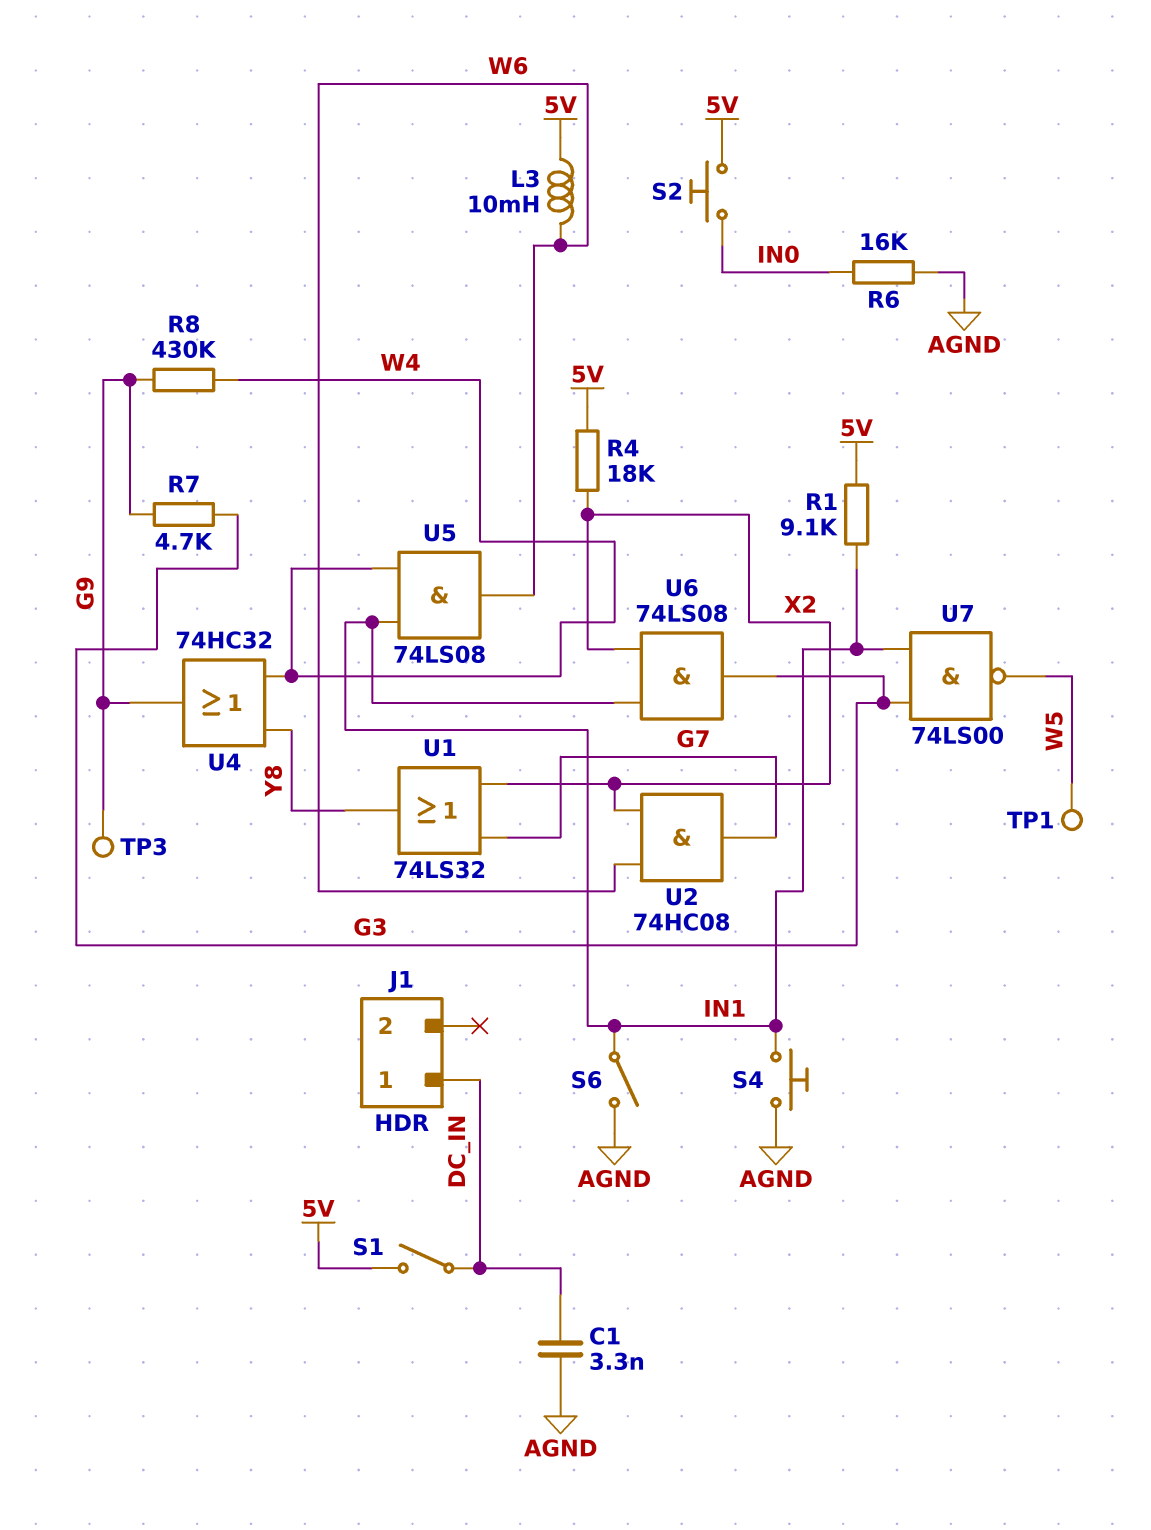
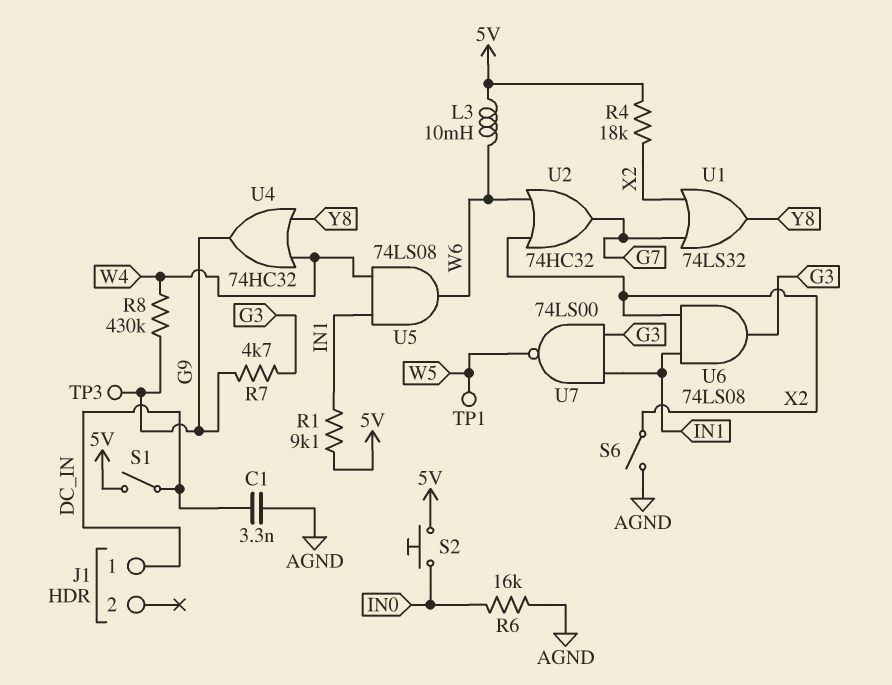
S4: button (AGND, IN1) -> none
S6: switch (AGND, IN1) -> switch (AGND, X2)
U2: AND 74HC08 (in W6, in X2, out G7) -> OR 74HC32 (in W6, in X2, out G7)

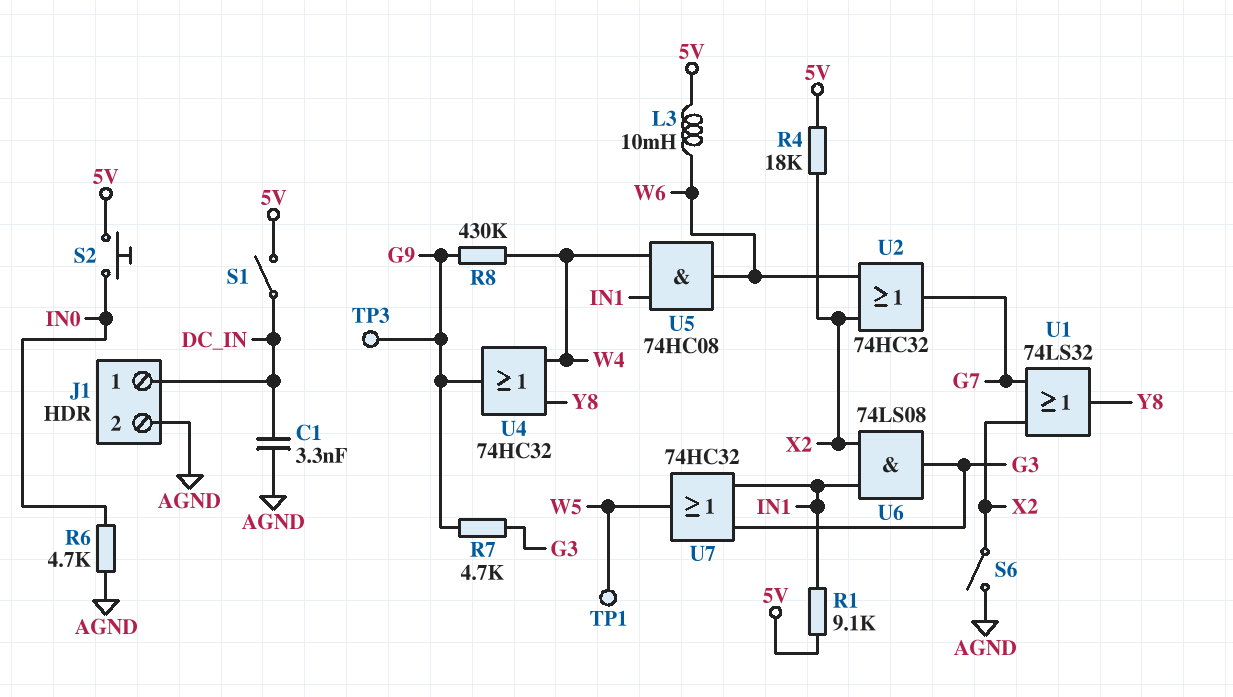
J1 pin 2: none -> AGND
R6: 16k (AGND, IN0) -> 4.7k (AGND, IN0)
U5: AND 74LS08 (in IN1, in W4, out W6) -> AND 74HC08 (in IN1, in W4, out W6)
U7: NAND 74LS00 (in G3, in IN1, out W5) -> OR 74HC32 (in G3, in IN1, out W5)

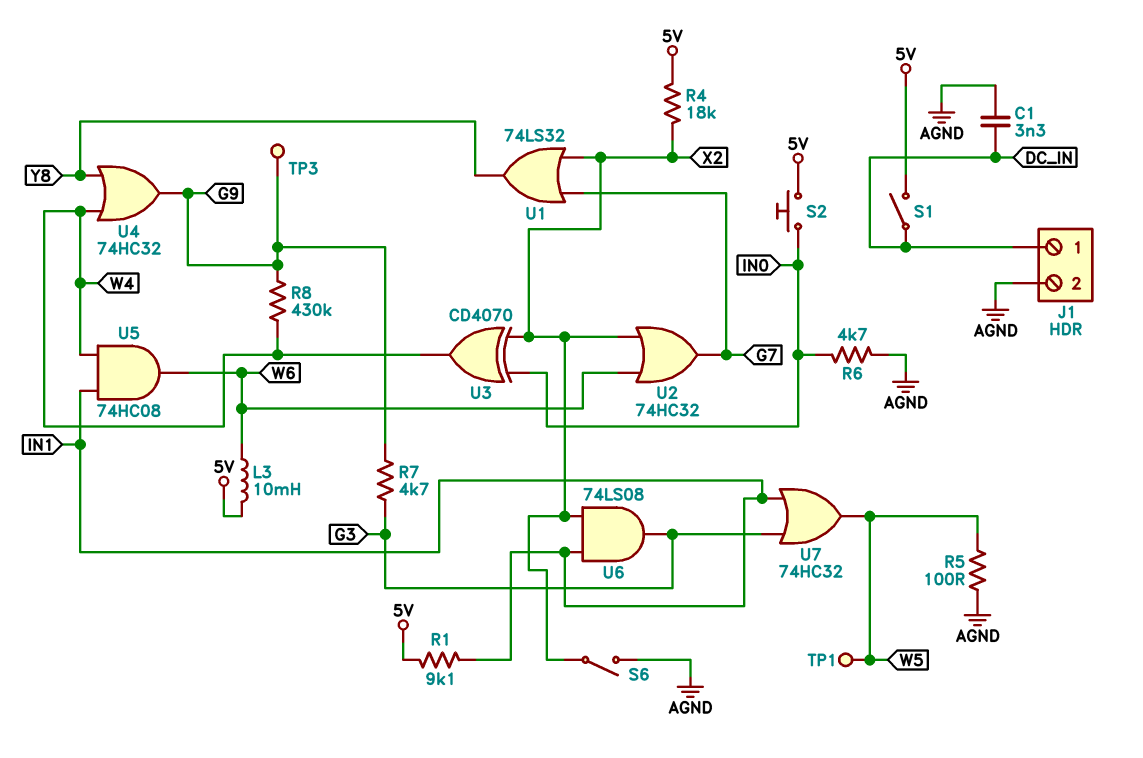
R5: none -> 100 (AGND, W5)
U3: none -> XOR CD4070 (in IN0, in X2, out W4)

